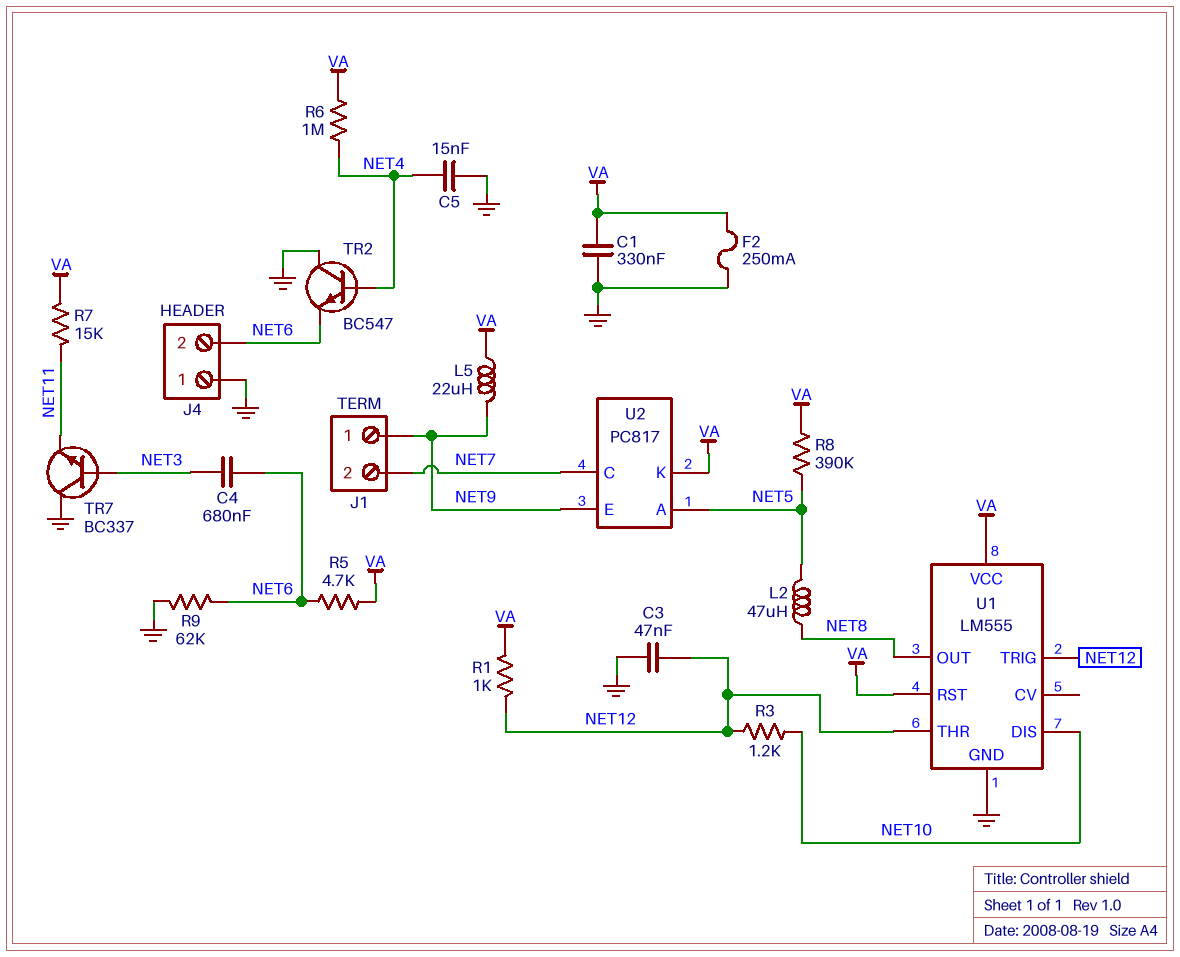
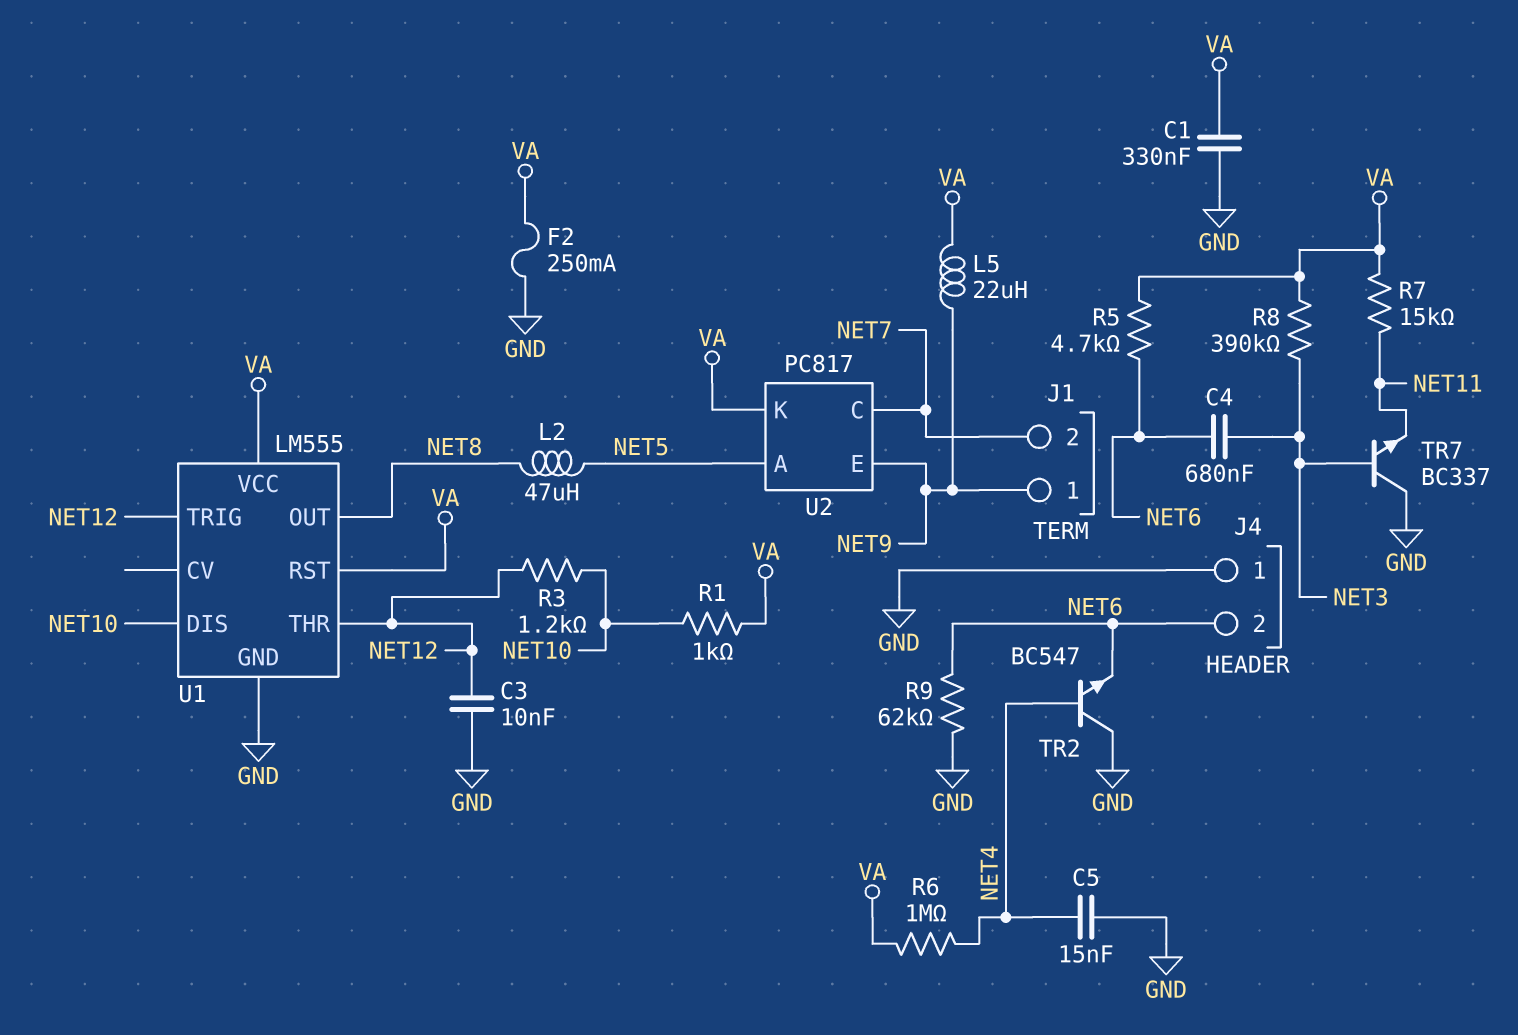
C3: 47nF (GND, NET12) -> 10nF (GND, NET12)
R1: 1k (NET12, VA) -> 1k (NET10, VA)
R8: 390k (NET5, VA) -> 390k (NET3, VA)

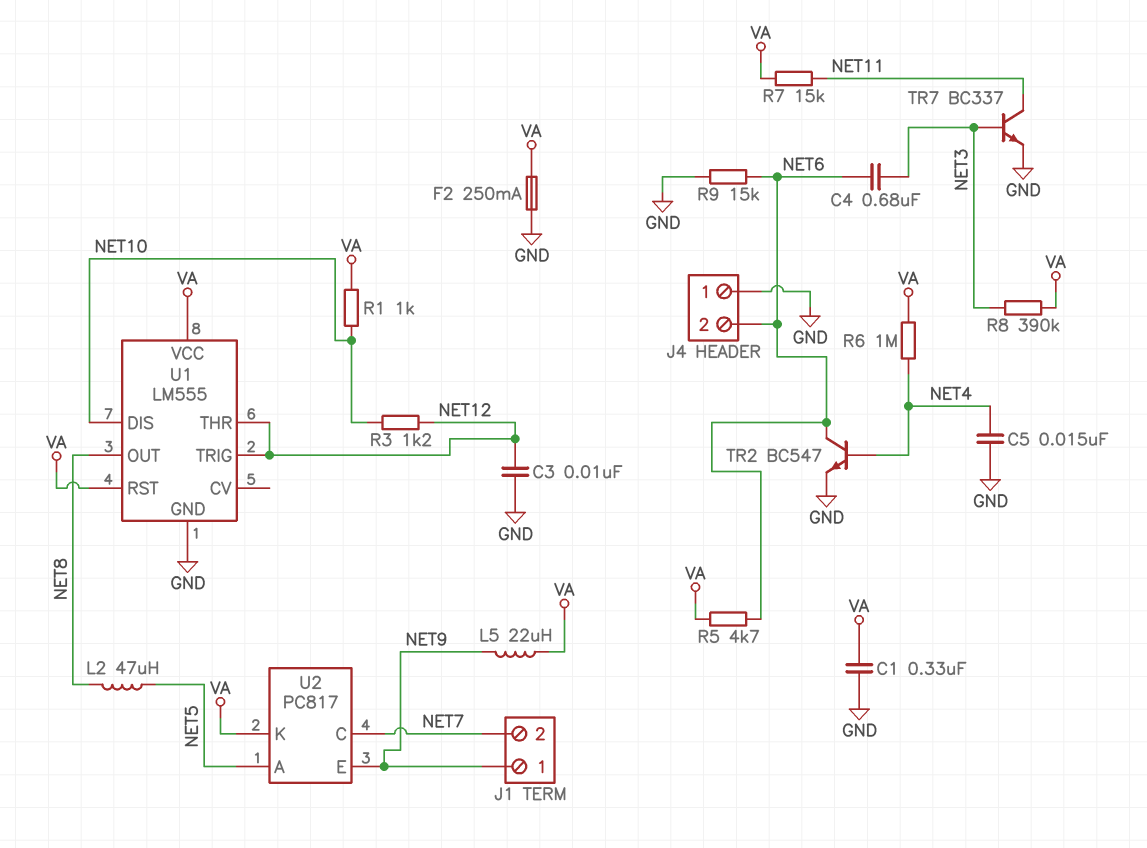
R9: 62k (GND, NET6) -> 15k (GND, NET6)
TR2: NPN BC547 (B NET4, C GND, E NET6) -> NPN BC547 (B NET4, C NET6, E GND)
TR7: NPN BC337 (B NET3, C GND, E NET11) -> NPN BC337 (B NET3, C NET11, E GND)

